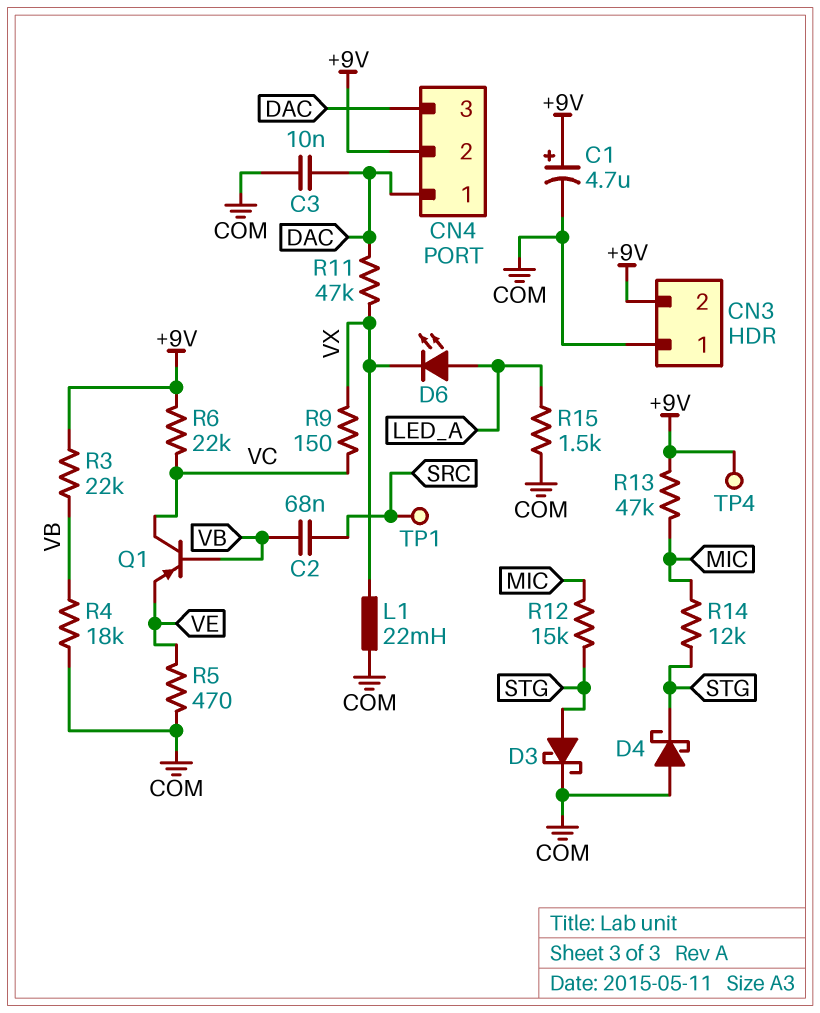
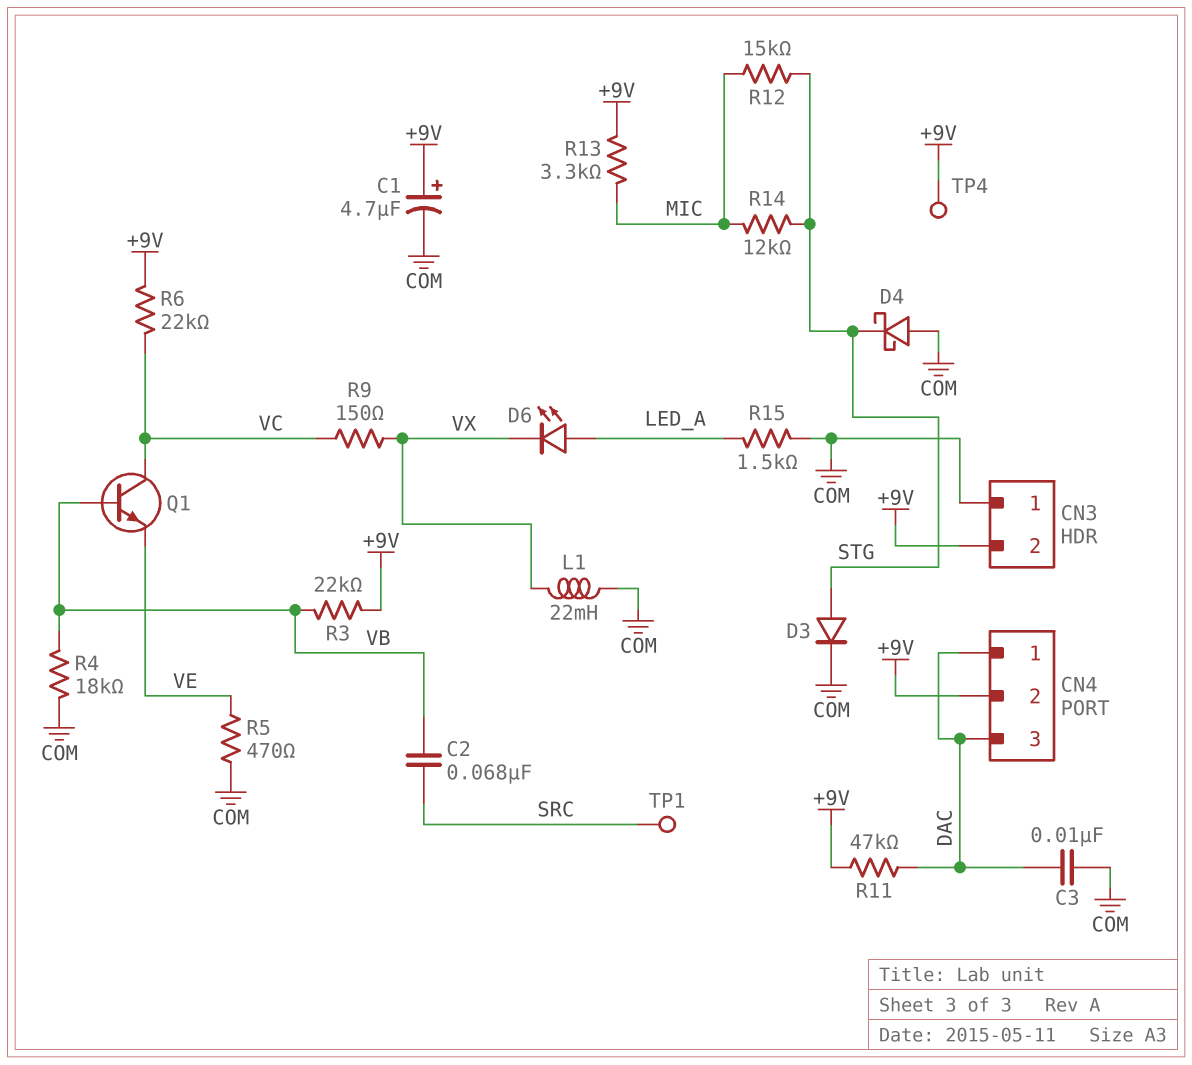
D3: schottky (A STG, K COM) -> diode (A STG, K COM)
Q1: PNP (B VB, C VC, E VE) -> NPN (B VB, C VC, E VE)
R11: 47k (DAC, VX) -> 47k (+9V, DAC)
R13: 47k (+9V, MIC) -> 3.3k (+9V, MIC)

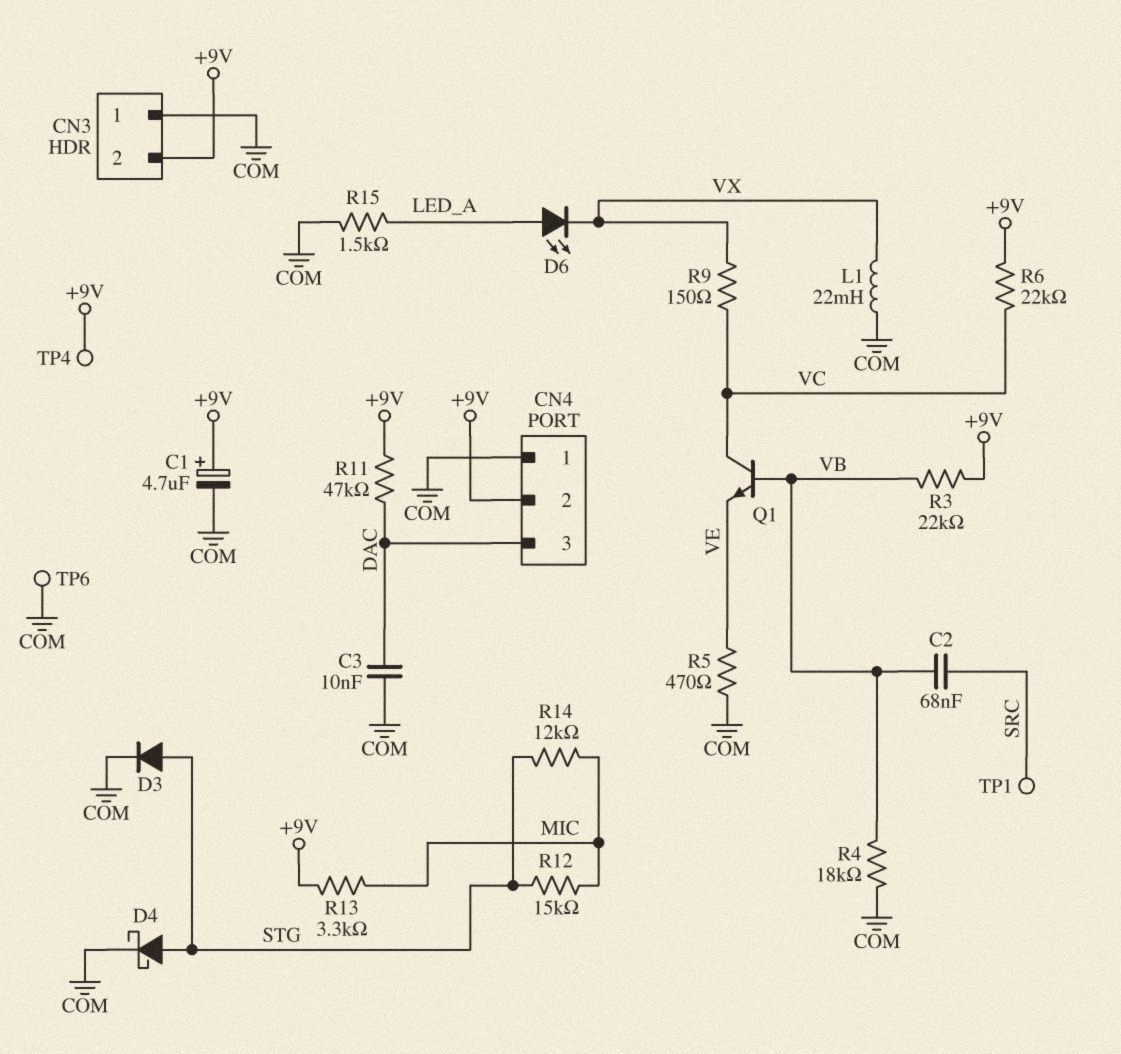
CN4 pin 1: DAC -> COM
D4: schottky (A COM, K STG) -> schottky (A STG, K COM)
TP6: none -> test point (COM)

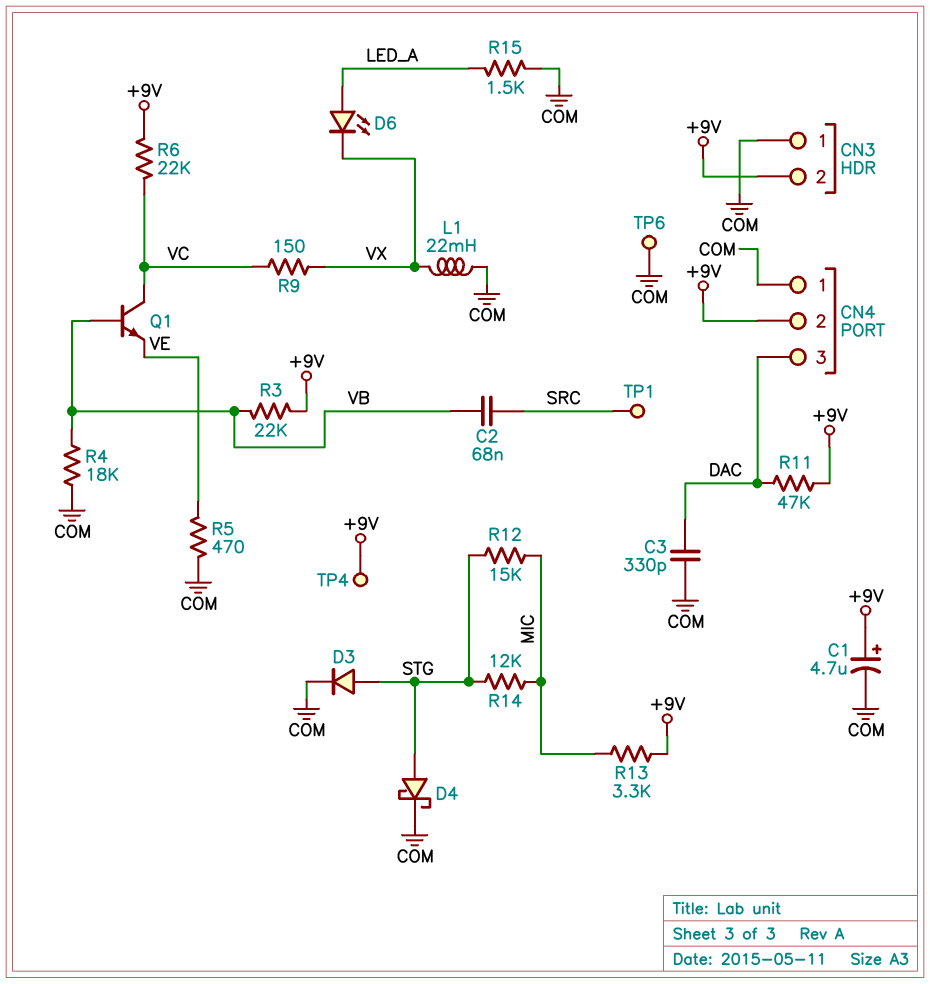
C3: 10nF (COM, DAC) -> 330pF (COM, DAC)

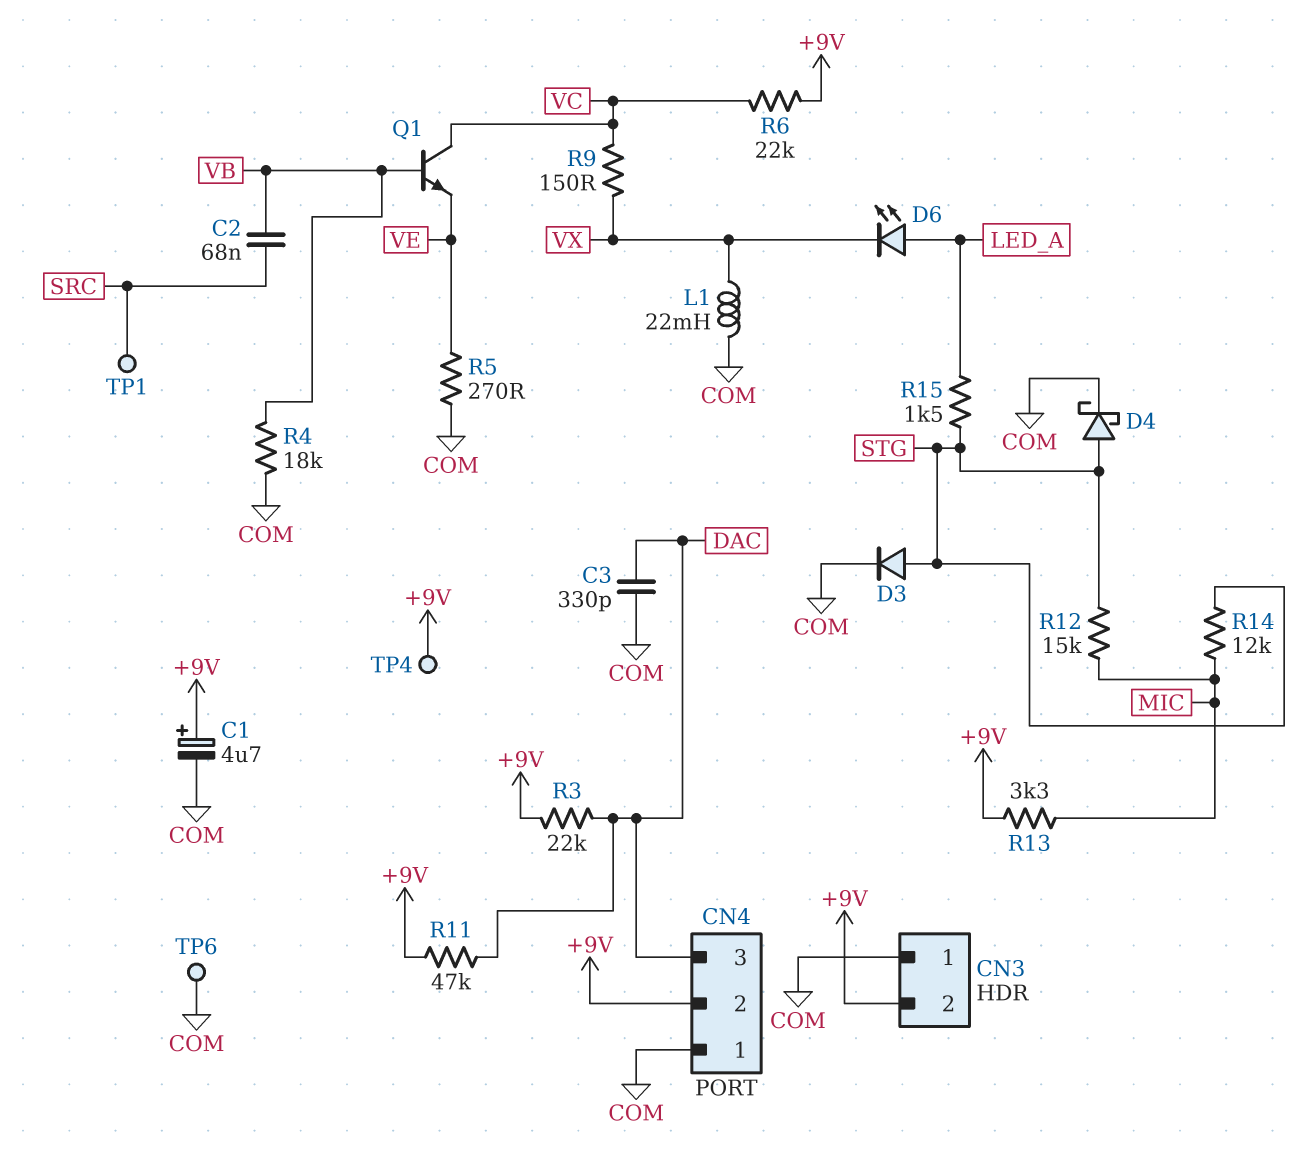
R3: 22k (+9V, VB) -> 22k (+9V, DAC)
R5: 470 (COM, VE) -> 270 (COM, VE)
R15: 1.5k (COM, LED_A) -> 1.5k (LED_A, STG)

